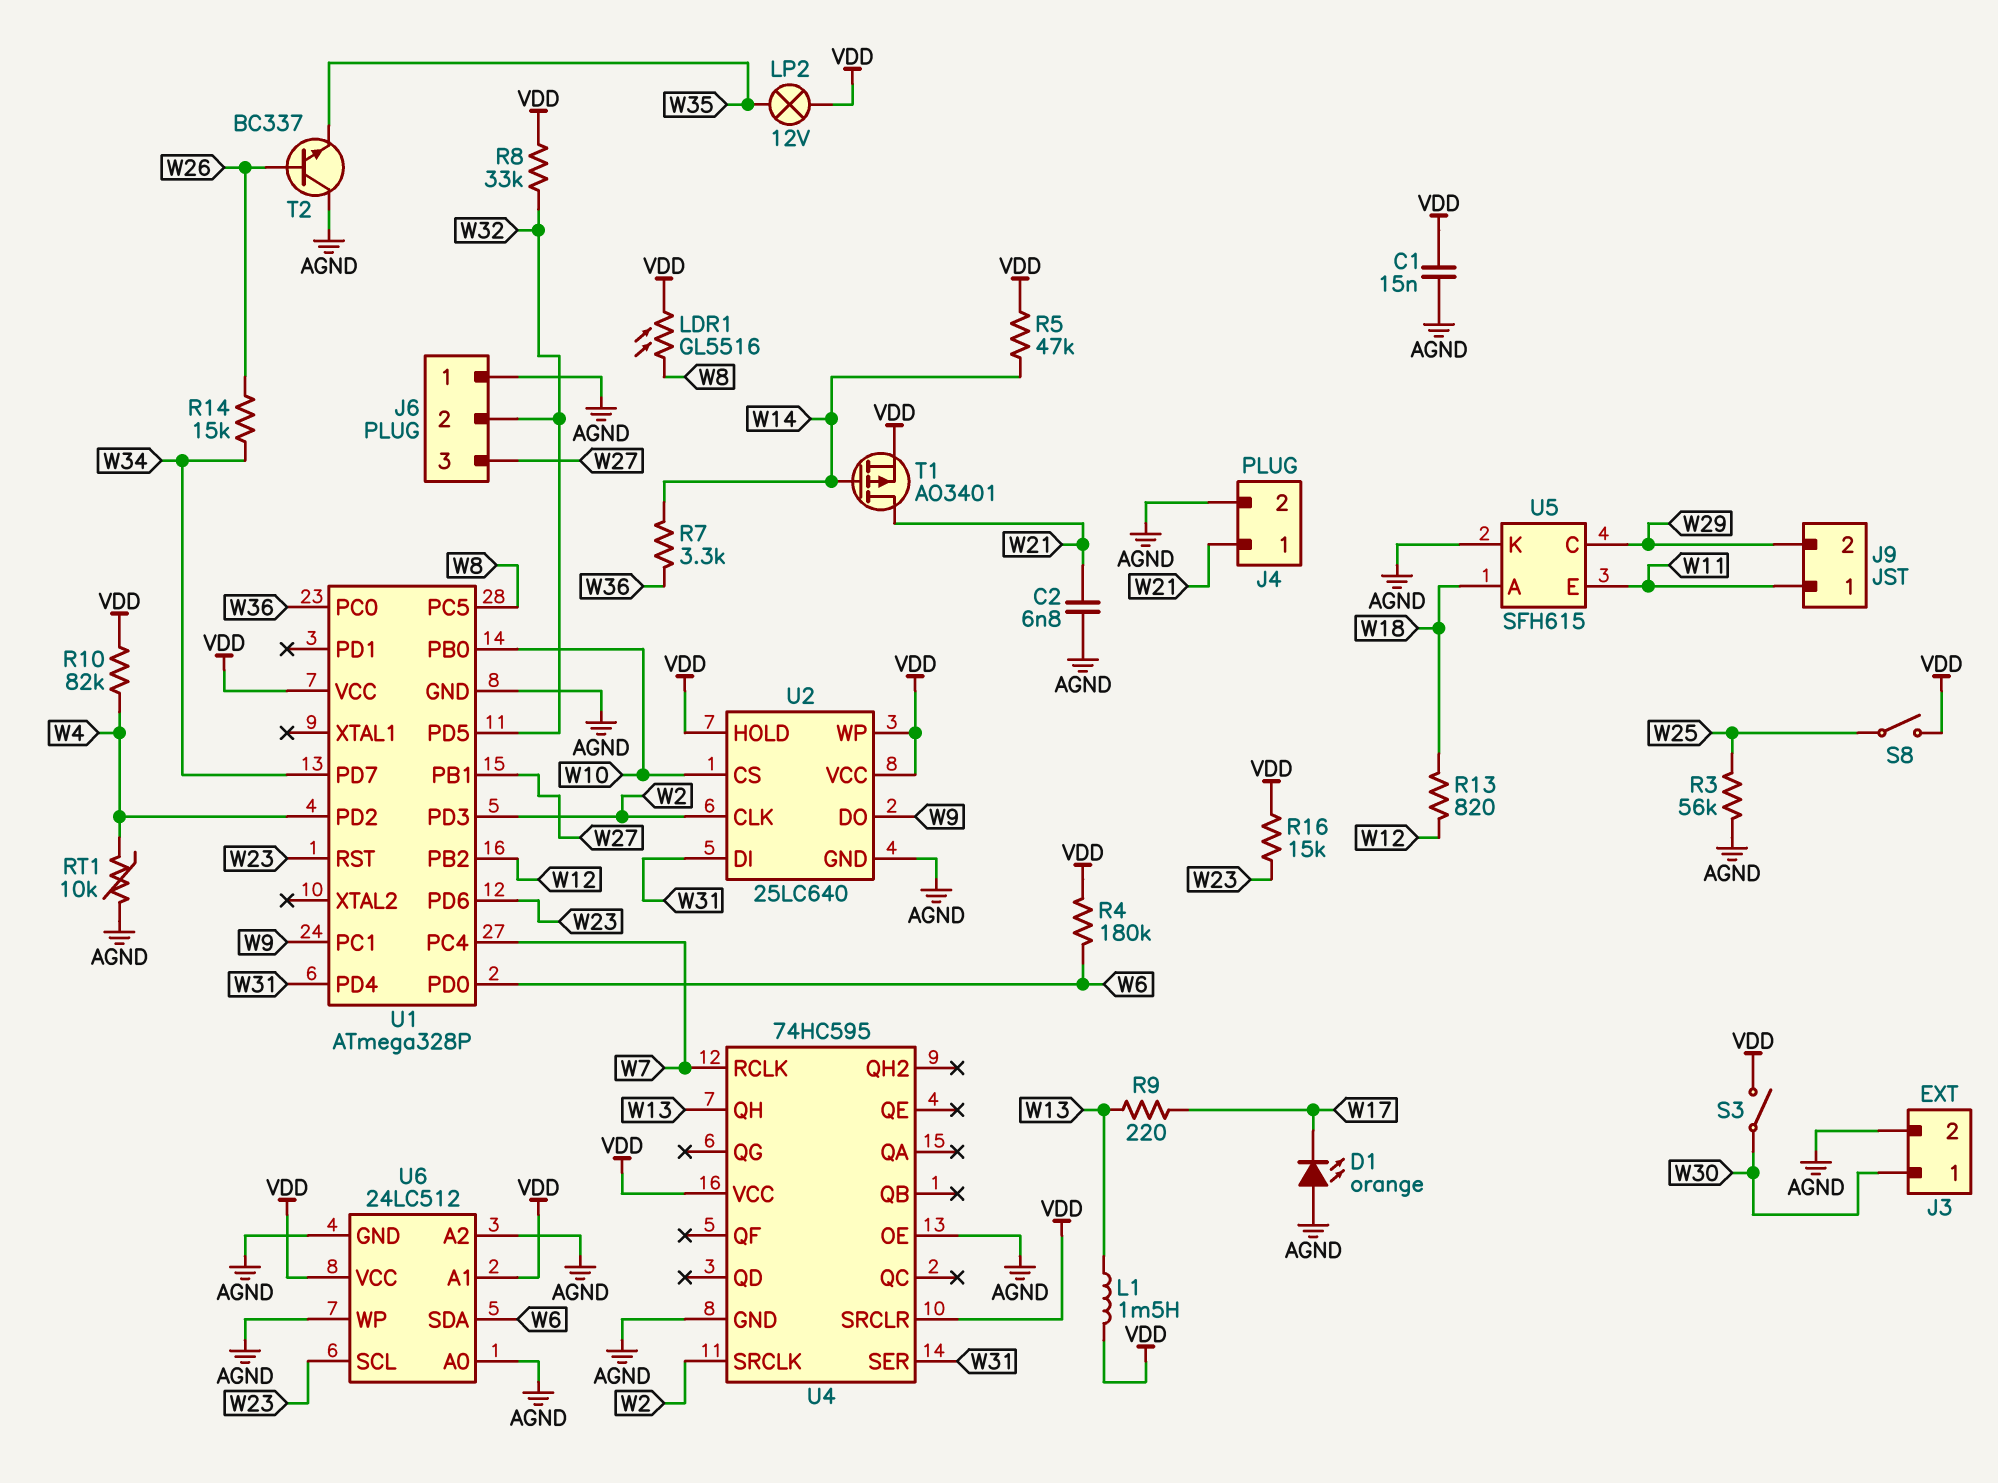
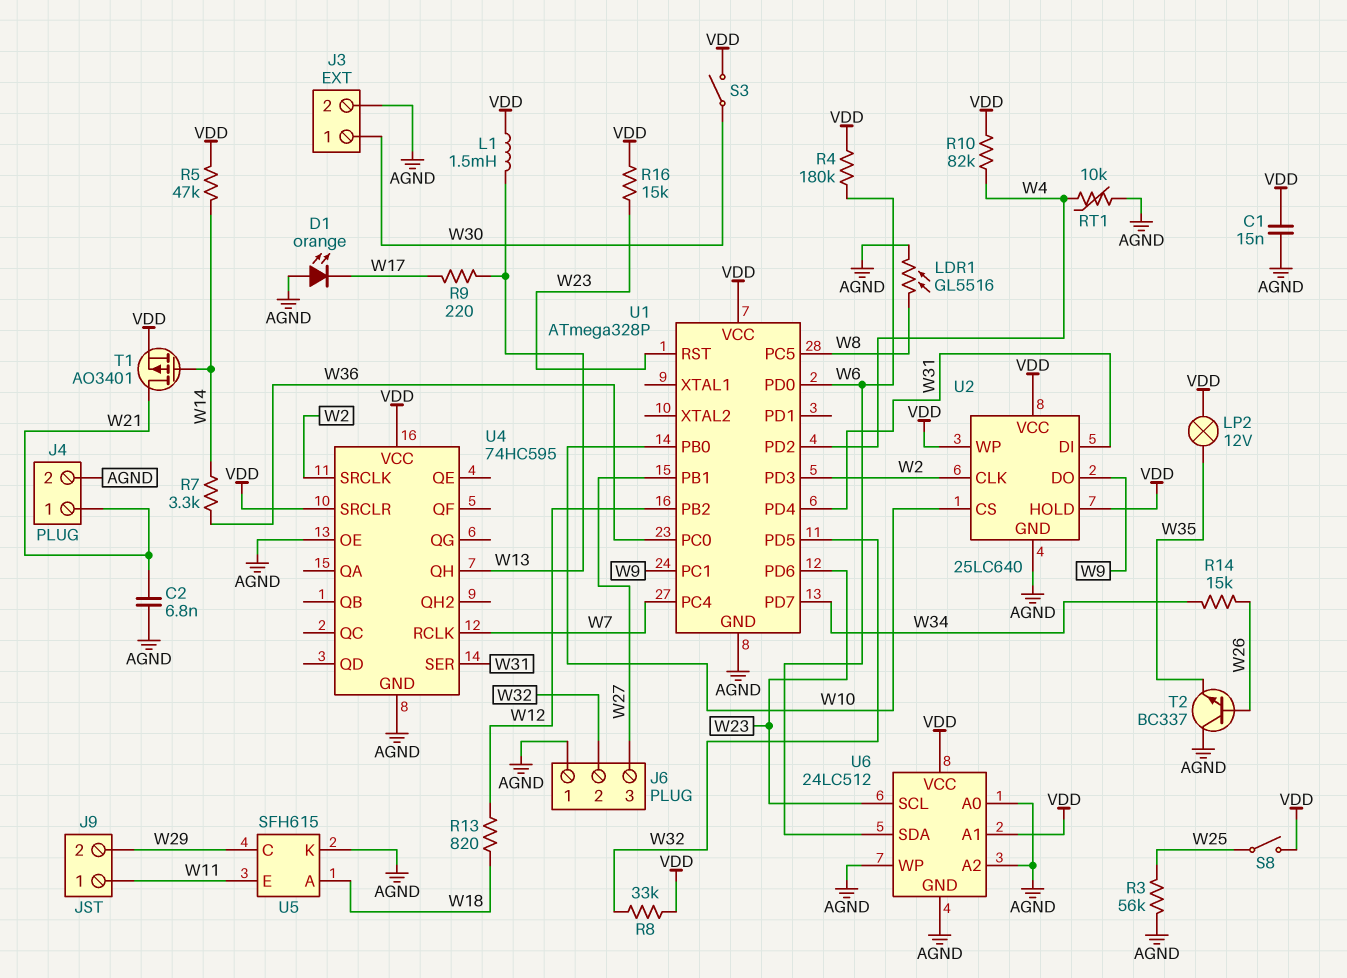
LDR1: GL5516 (VDD, W8) -> GL5516 (AGND, W8)

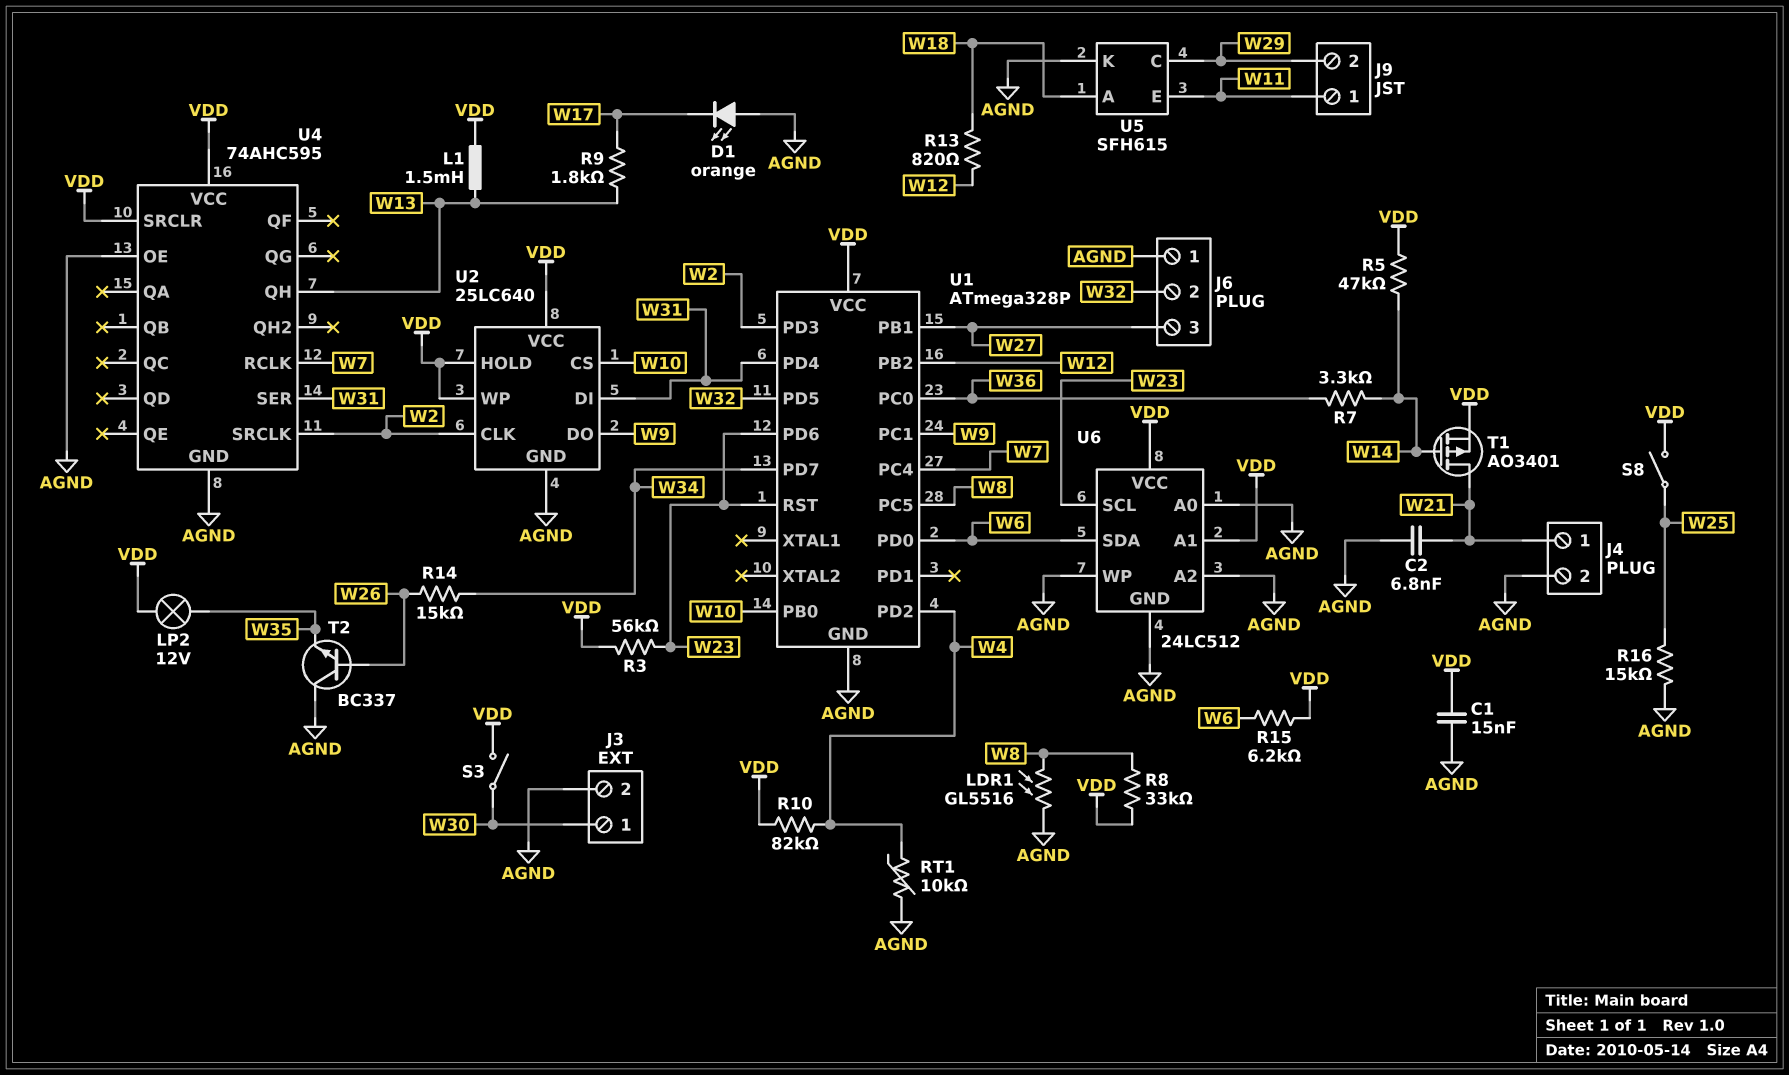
R3: 56k (AGND, W25) -> 56k (VDD, W23)
R4: 180k (VDD, W6) -> none
R8: 33k (VDD, W32) -> 33k (VDD, W8)
R9: 220 (W13, W17) -> 1.8k (W13, W17)
R15: none -> 6.2k (VDD, W6)
R16: 15k (VDD, W23) -> 15k (AGND, W25)
U4: 74HC595 -> 74AHC595

